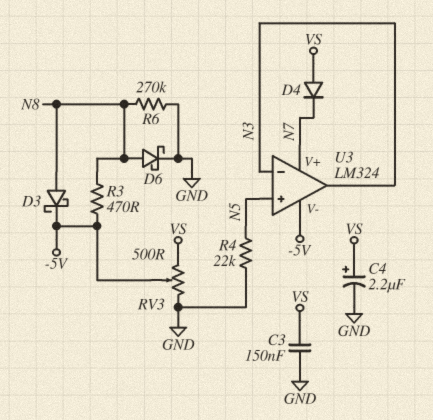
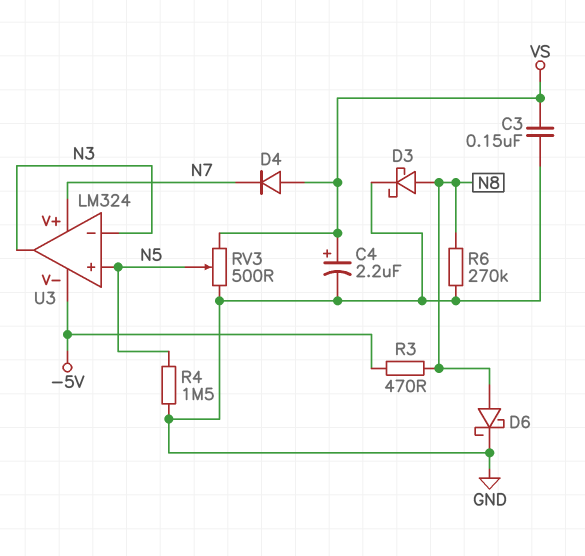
D3: schottky (A N8, K -5V) -> schottky (A N8, K GND)
R4: 22k (GND, N5) -> 1.5M (GND, N5)
RV3: 500 (GND, VS, wiper -5V) -> 500 (GND, VS, wiper N5)

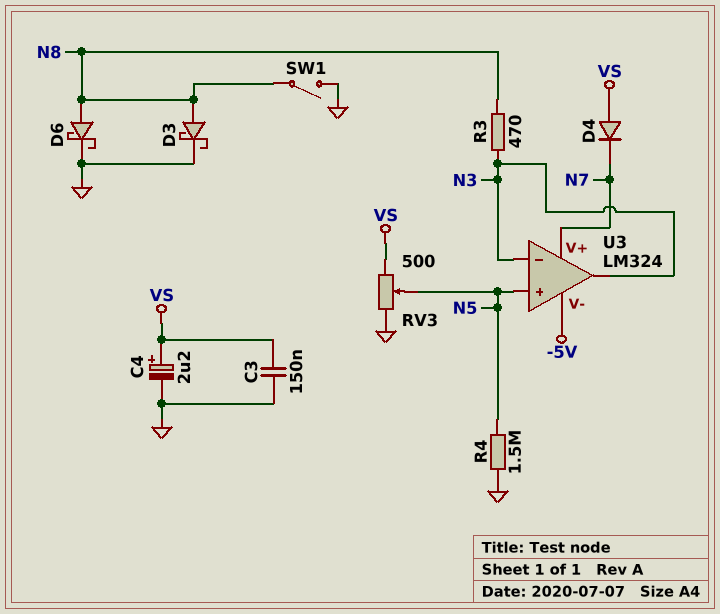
R3: 470 (-5V, N8) -> 470 (N3, N8)
R6: 270k (GND, N8) -> none
SW1: none -> switch (GND, N8)

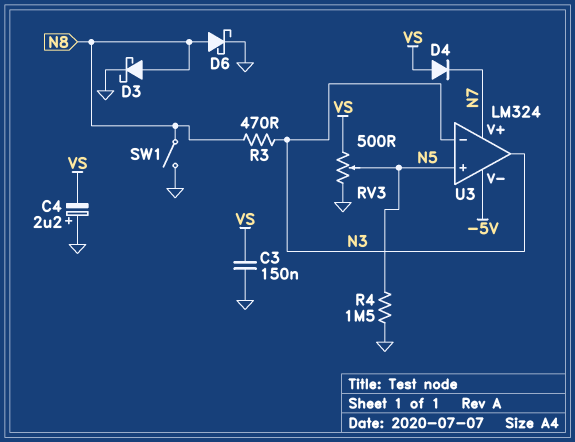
C4: 2.2uF (plus VS, minus GND) -> 2.2uF (plus GND, minus VS)

